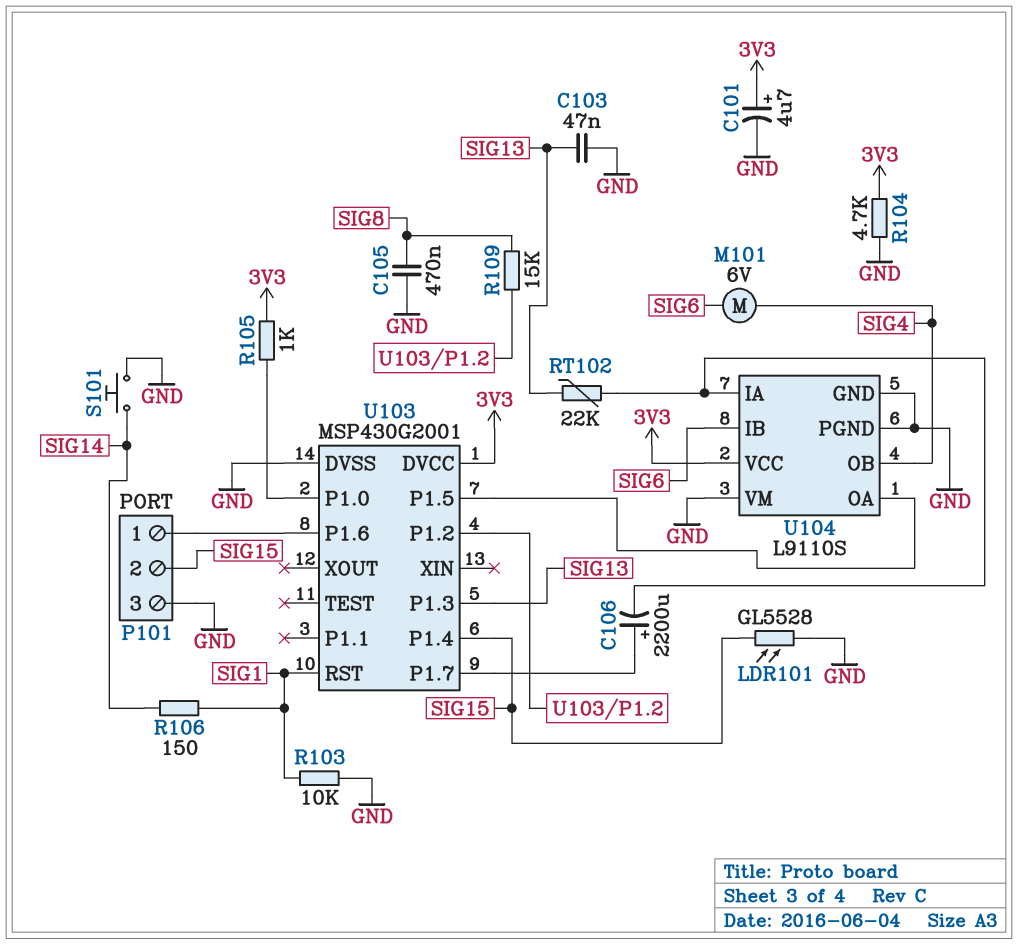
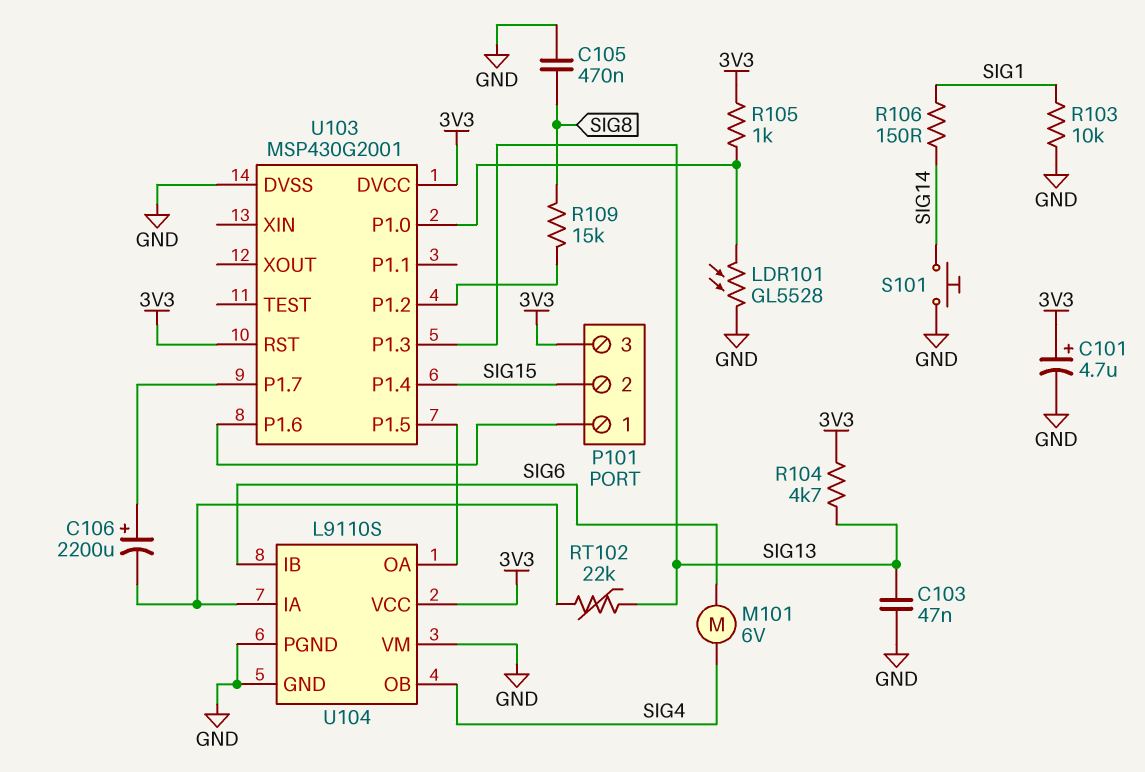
LDR101: GL5528 (GND, SIG15) -> GL5528 (GND, U103/P1.0)
P101 pin 3: GND -> 3V3
R104: 4.7k (3V3, GND) -> 4.7k (3V3, SIG13)
U103 pin RST: SIG1 -> 3V3

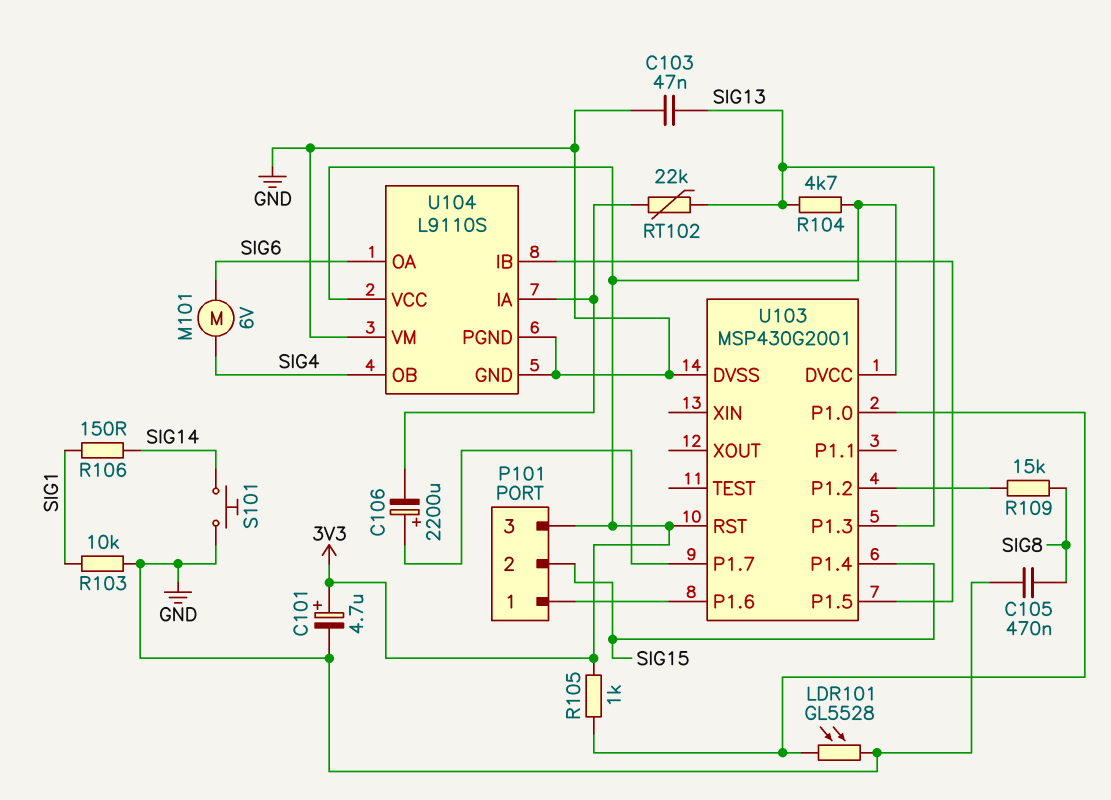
U104 pin IB: SIG6 -> U103/P1.5
U104 pin OA: U103/P1.5 -> SIG6

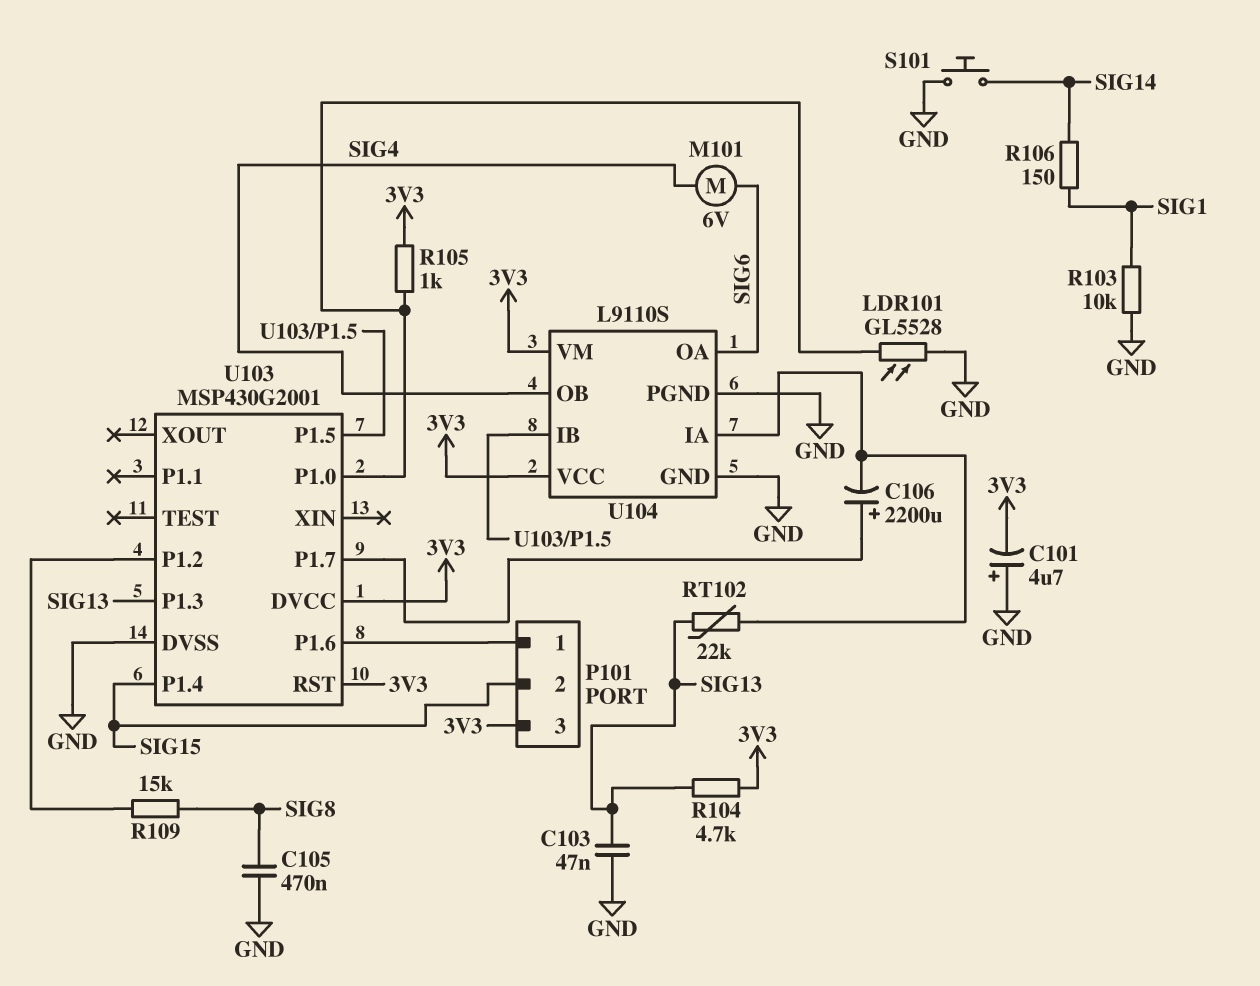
C101: 4.7uF (plus 3V3, minus GND) -> 4.7uF (plus GND, minus 3V3)
U104 pin VM: GND -> 3V3

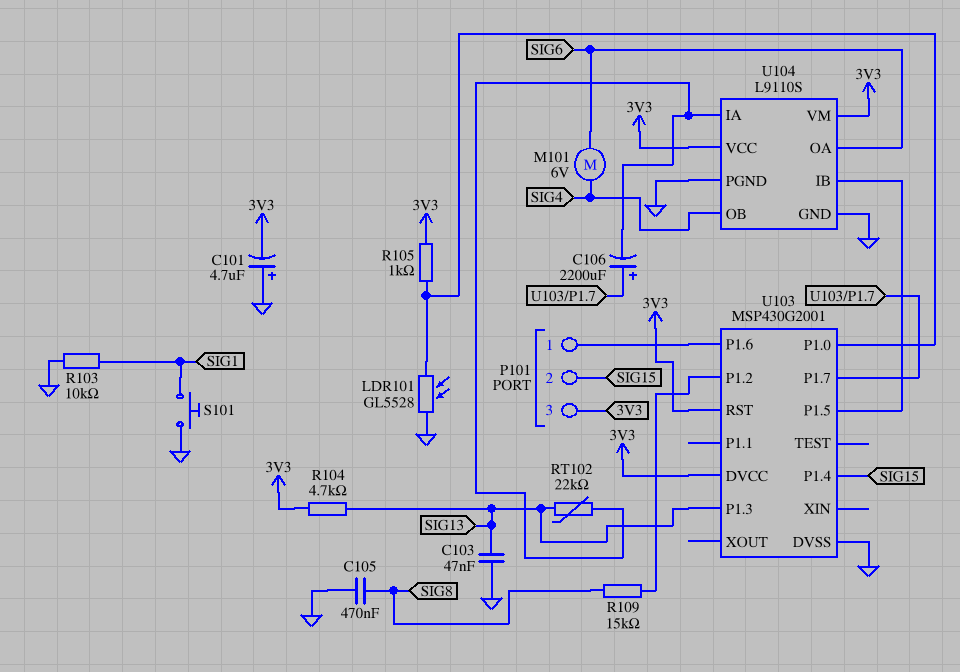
R106: 150 (SIG1, SIG14) -> none
S101: button (GND, SIG14) -> button (GND, SIG1)

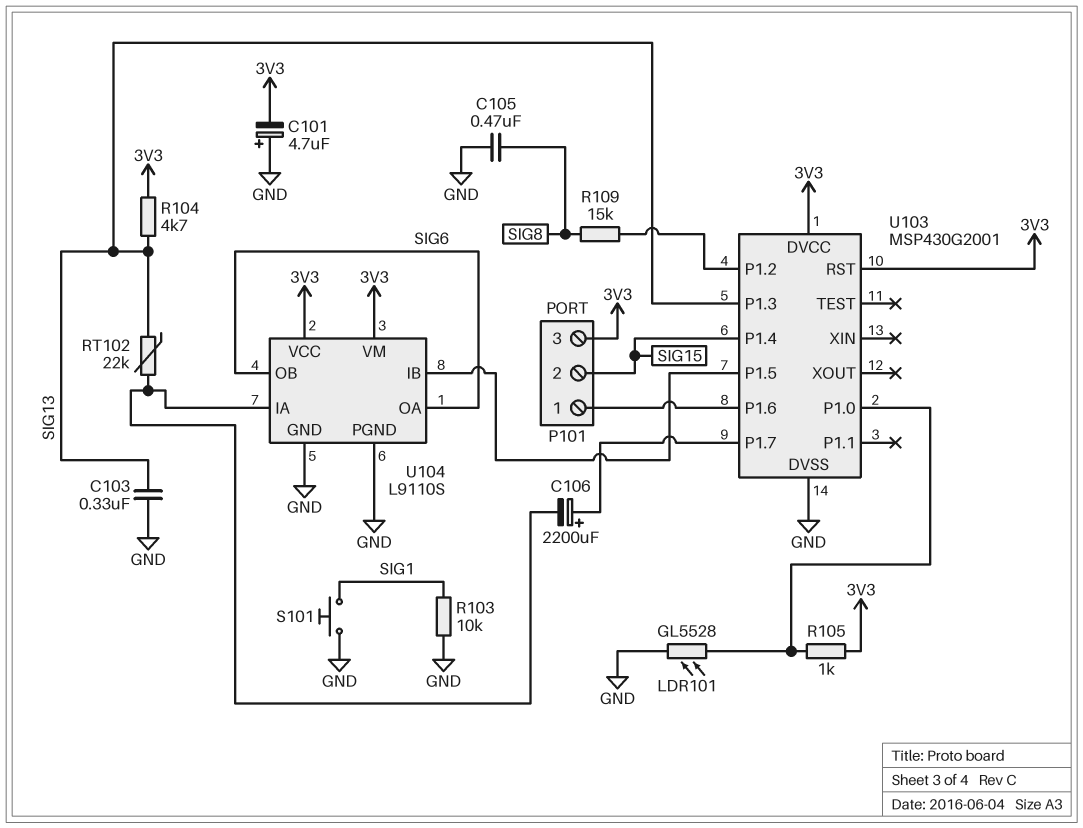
C103: 47nF (GND, SIG13) -> 330nF (GND, SIG13)
M101: motor 6V (SIG4, SIG6) -> none
U104 pin OB: SIG4 -> SIG6

